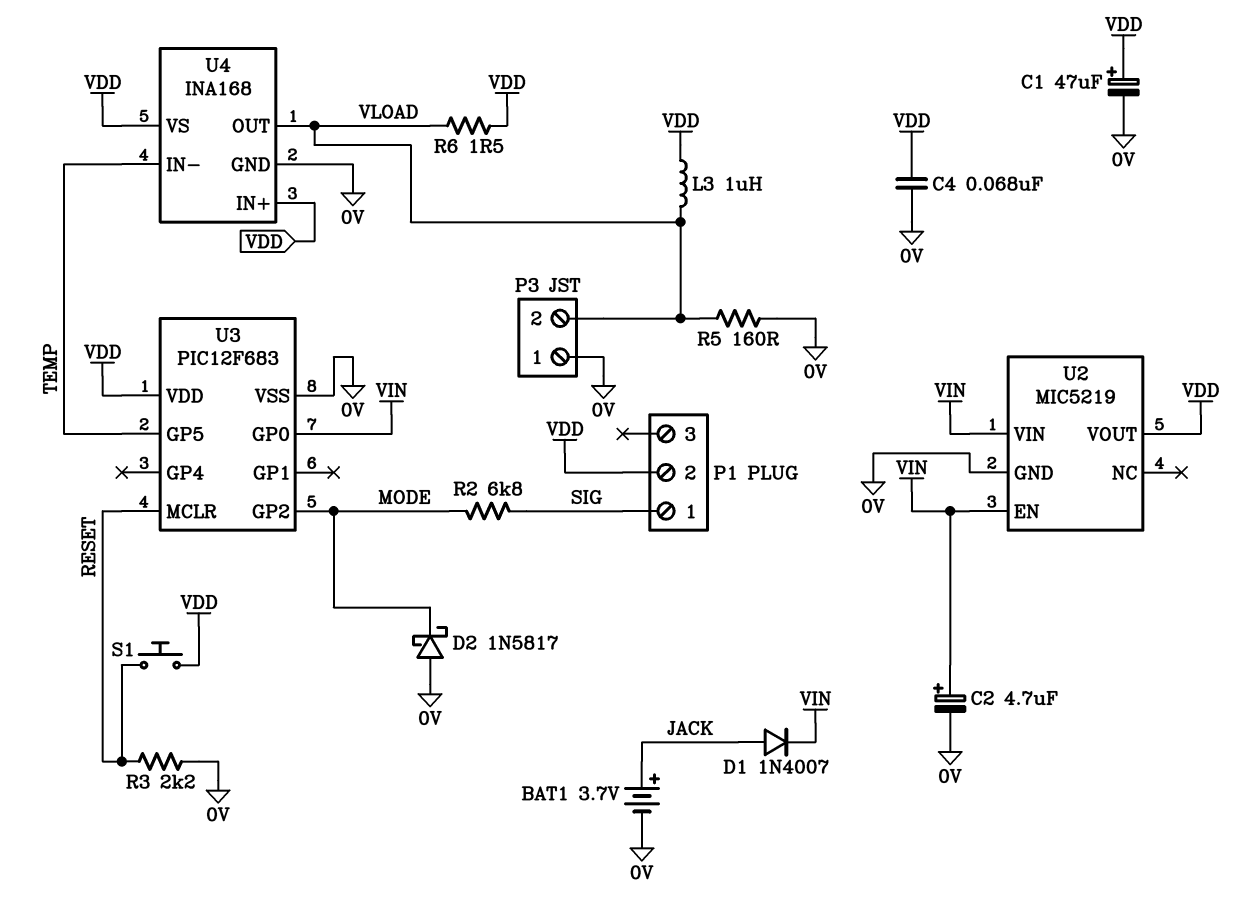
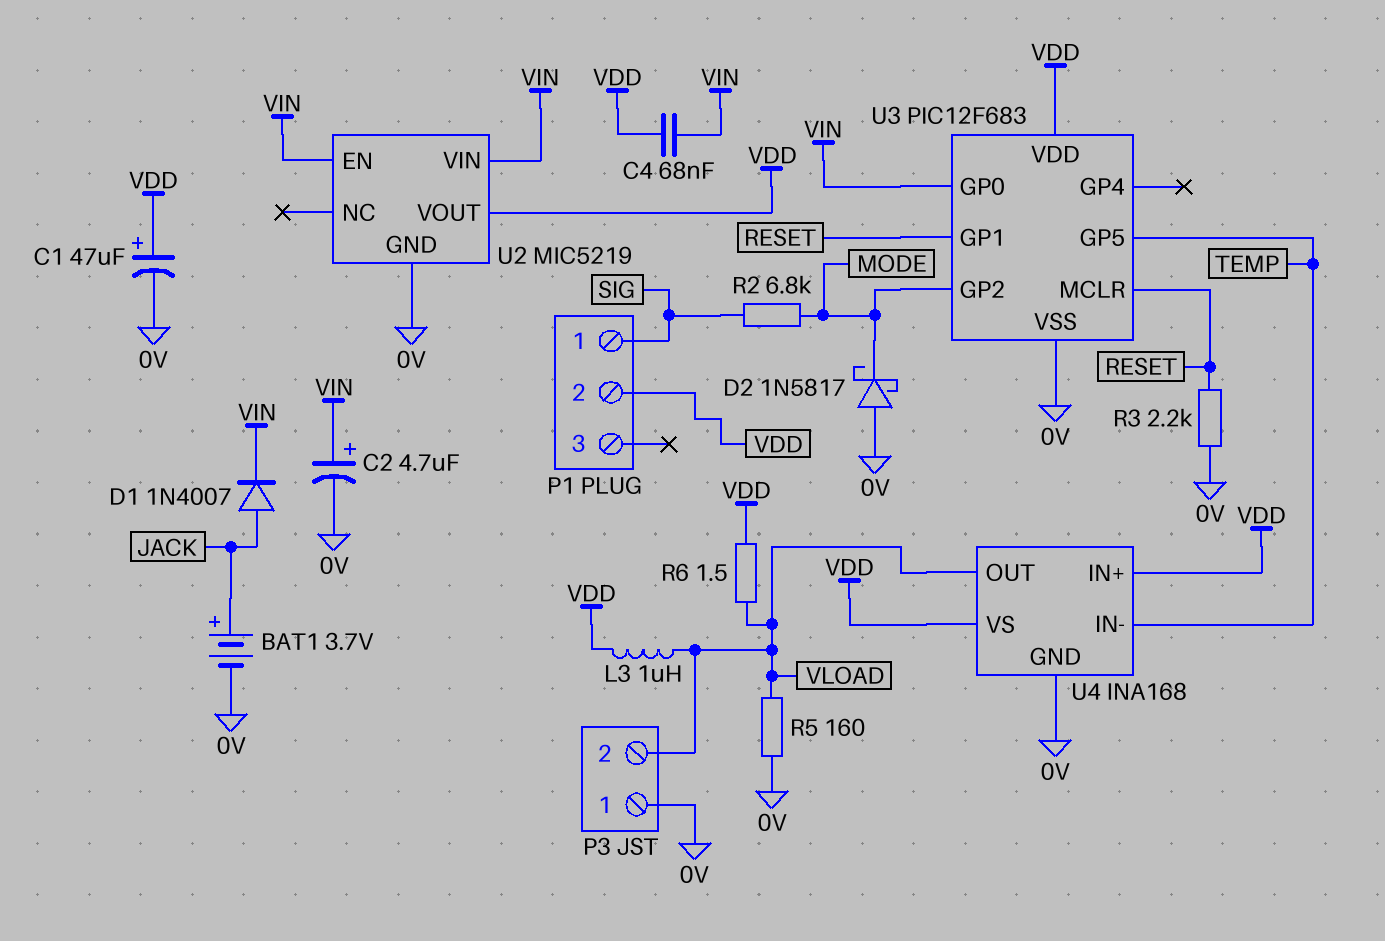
C4: 68nF (0V, VDD) -> 68nF (VDD, VIN)
S1: button (RESET, VDD) -> none
U3 pin GP1: none -> RESET

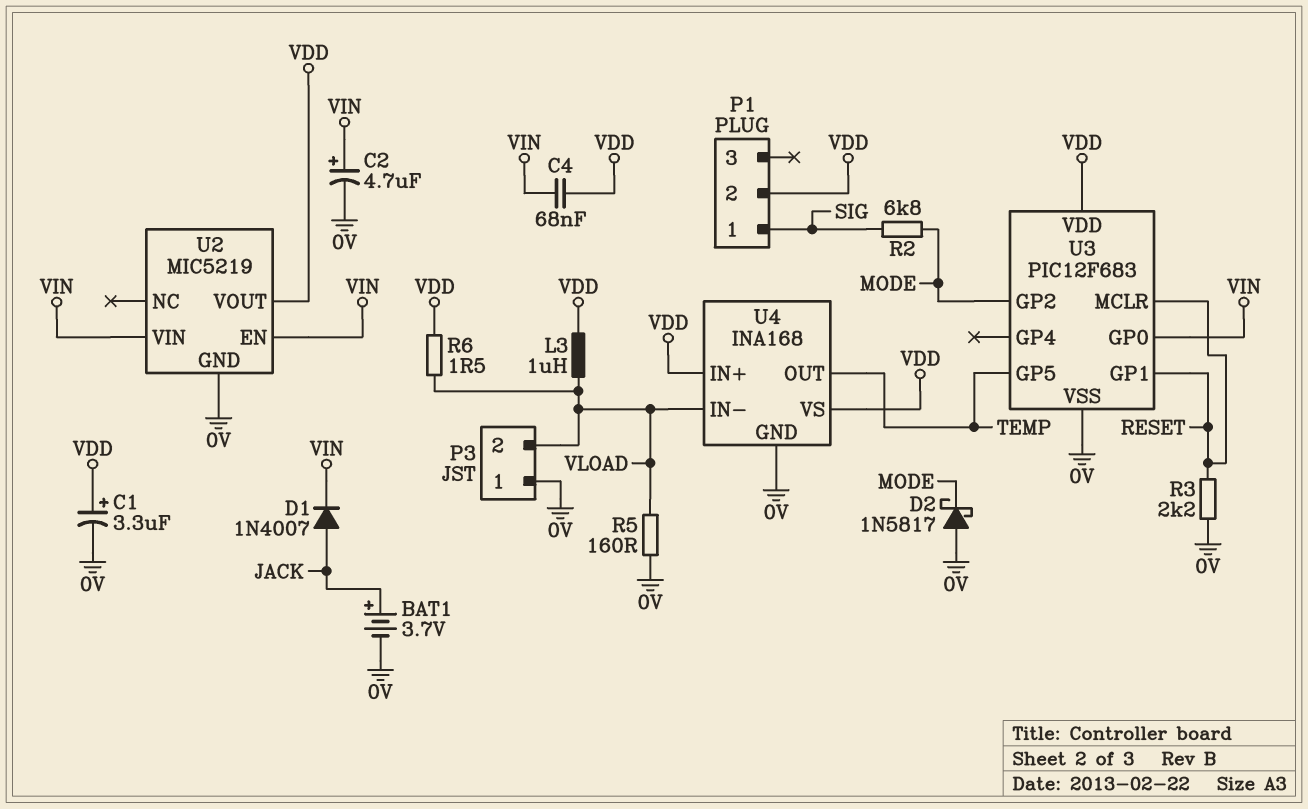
C1: 47uF (plus VDD, minus 0V) -> 3.3uF (plus VDD, minus 0V)
U4 pin IN-: TEMP -> VLOAD
U4 pin OUT: VLOAD -> TEMP

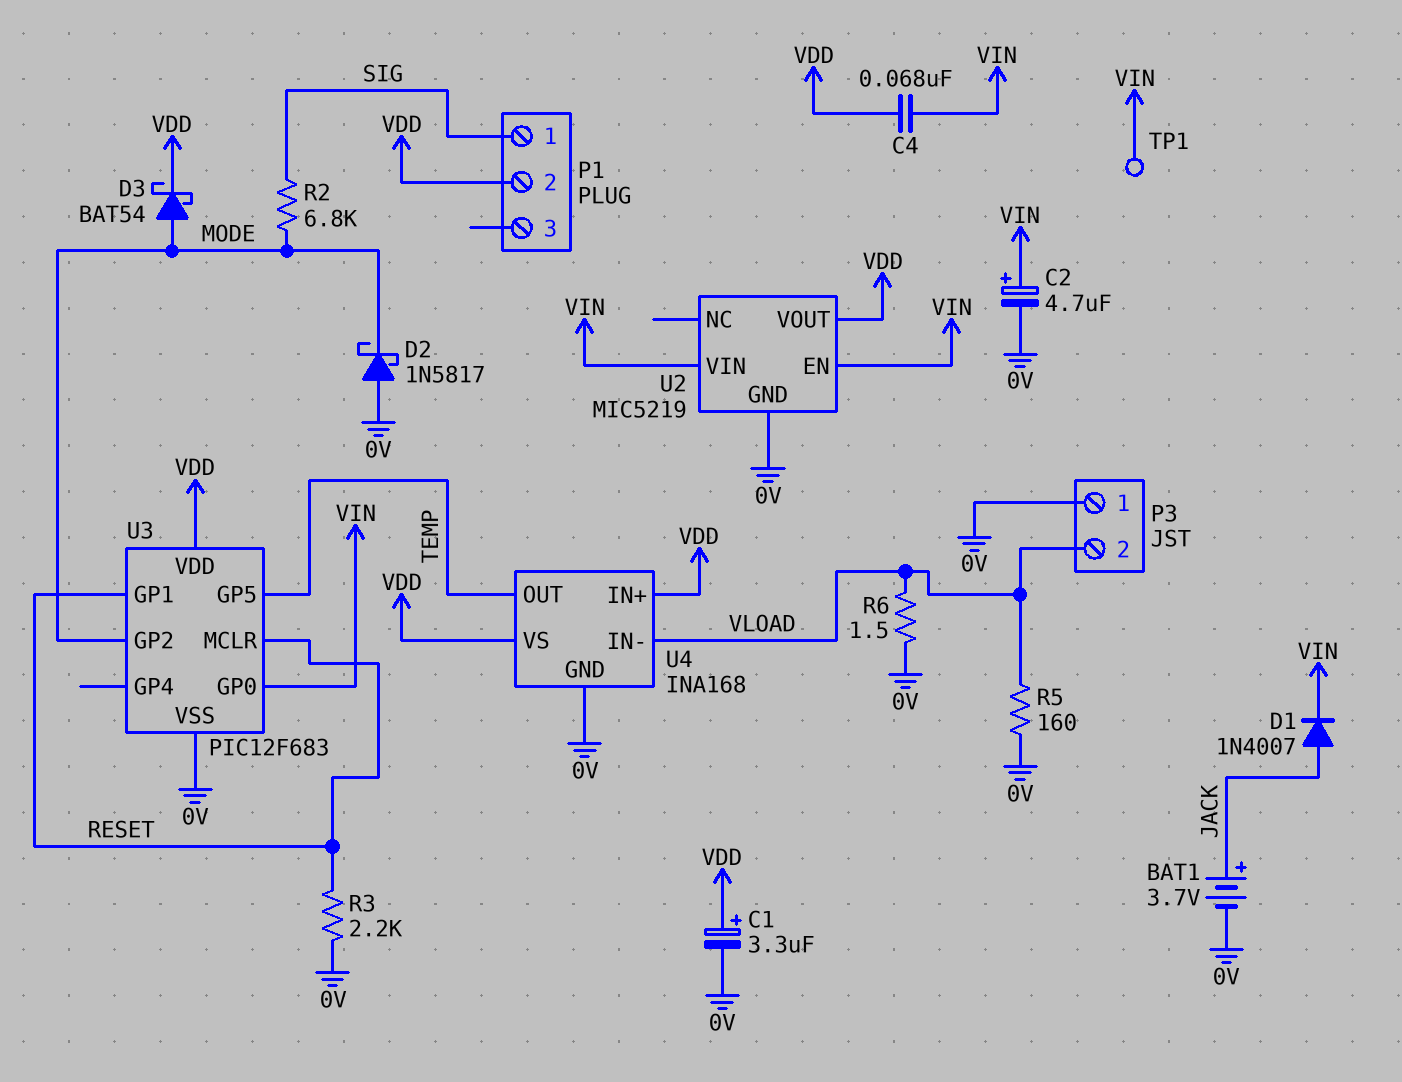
D3: none -> schottky BAT54 (A MODE, K VDD)
L3: 1uH (VDD, VLOAD) -> none
R6: 1.5 (VDD, VLOAD) -> 1.5 (0V, VLOAD)
TP1: none -> test point (VIN)

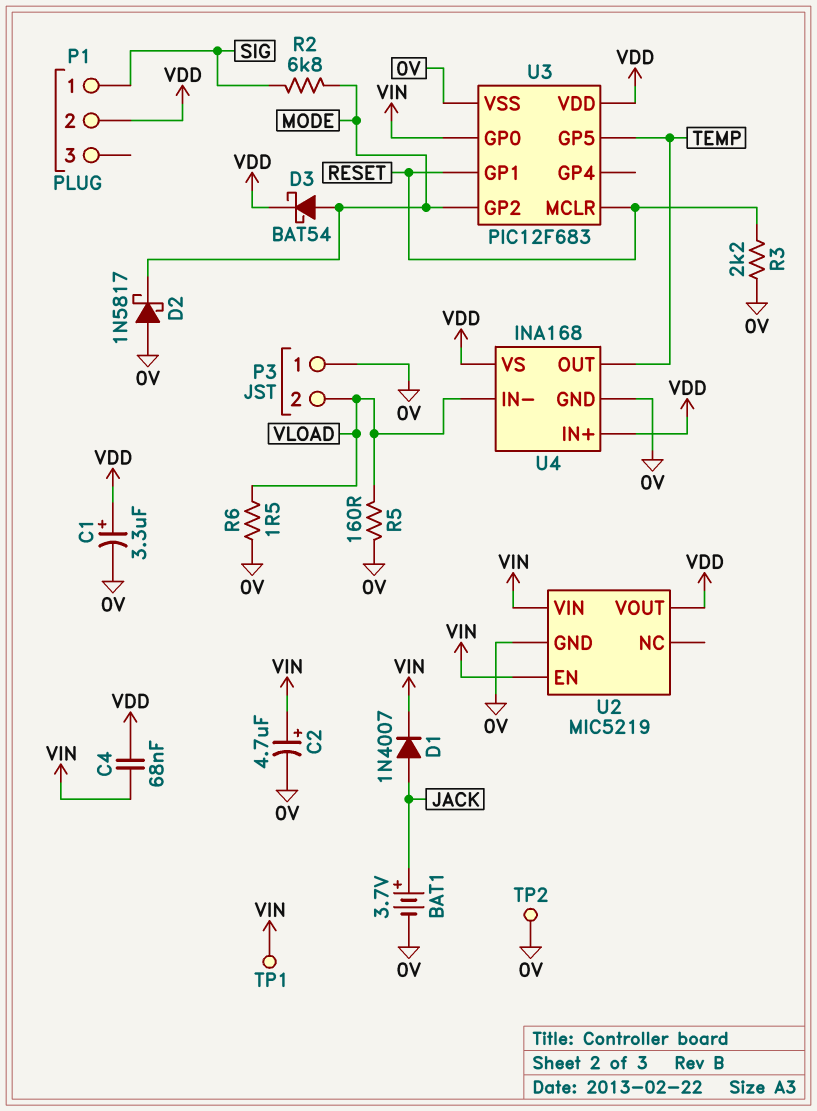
TP2: none -> test point (0V)

